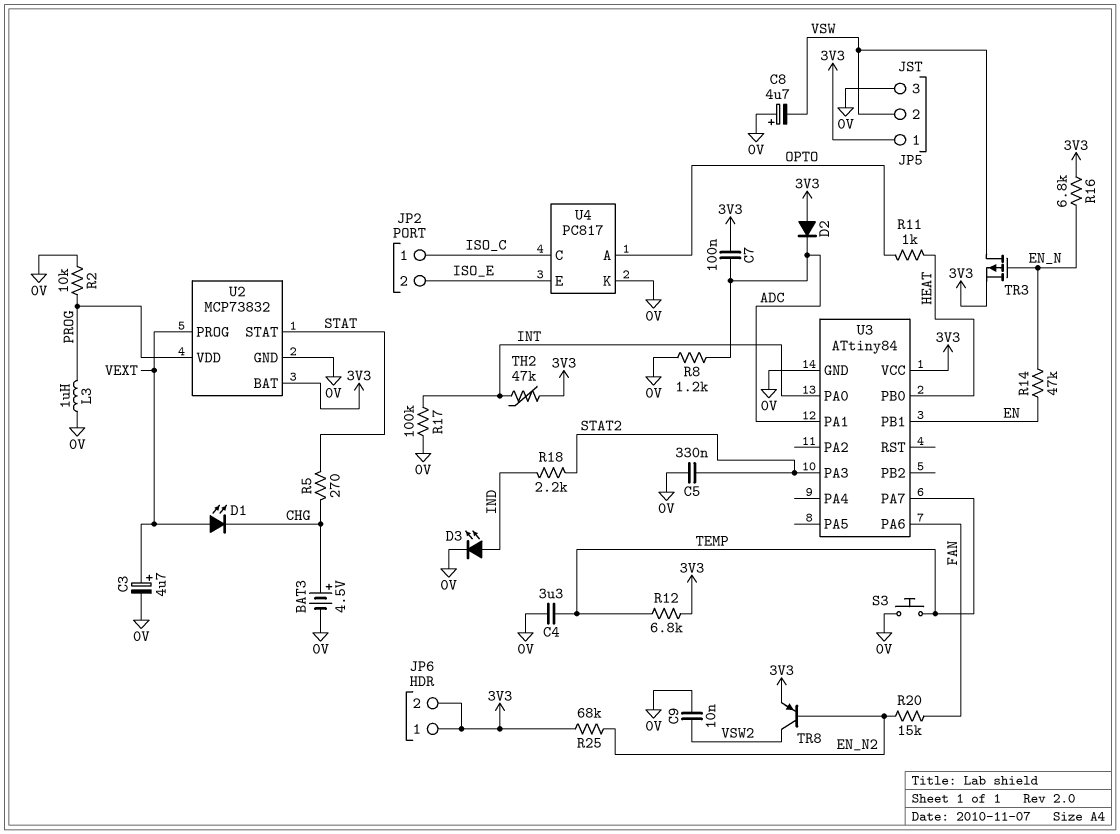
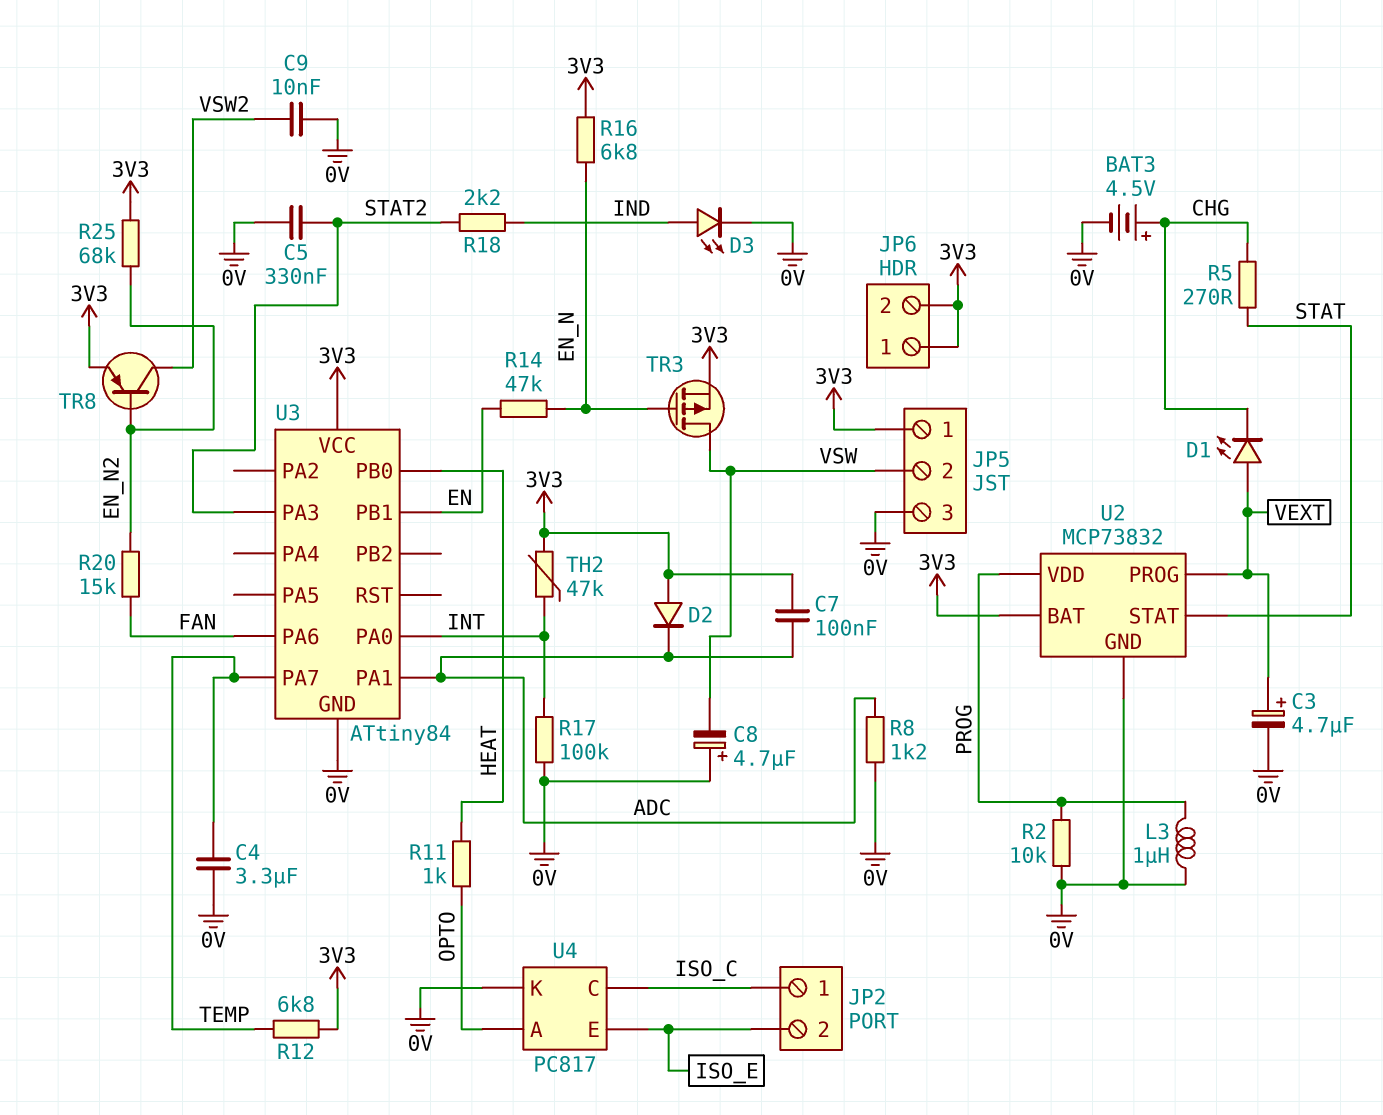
S3: button (0V, TEMP) -> none

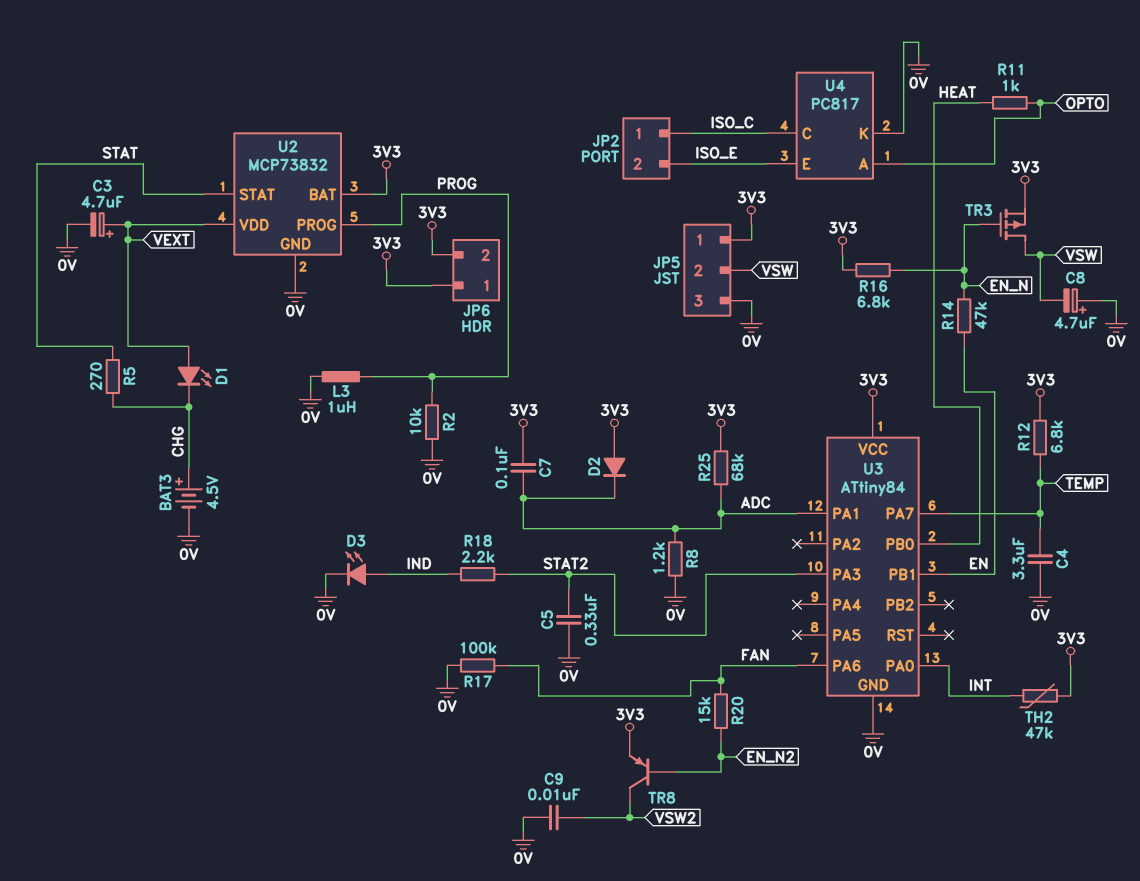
R17: 100k (0V, INT) -> 100k (0V, FAN)
R25: 68k (3V3, EN_N2) -> 68k (3V3, ADC)
U2 pin PROG: VEXT -> PROG
U2 pin VDD: PROG -> VEXT

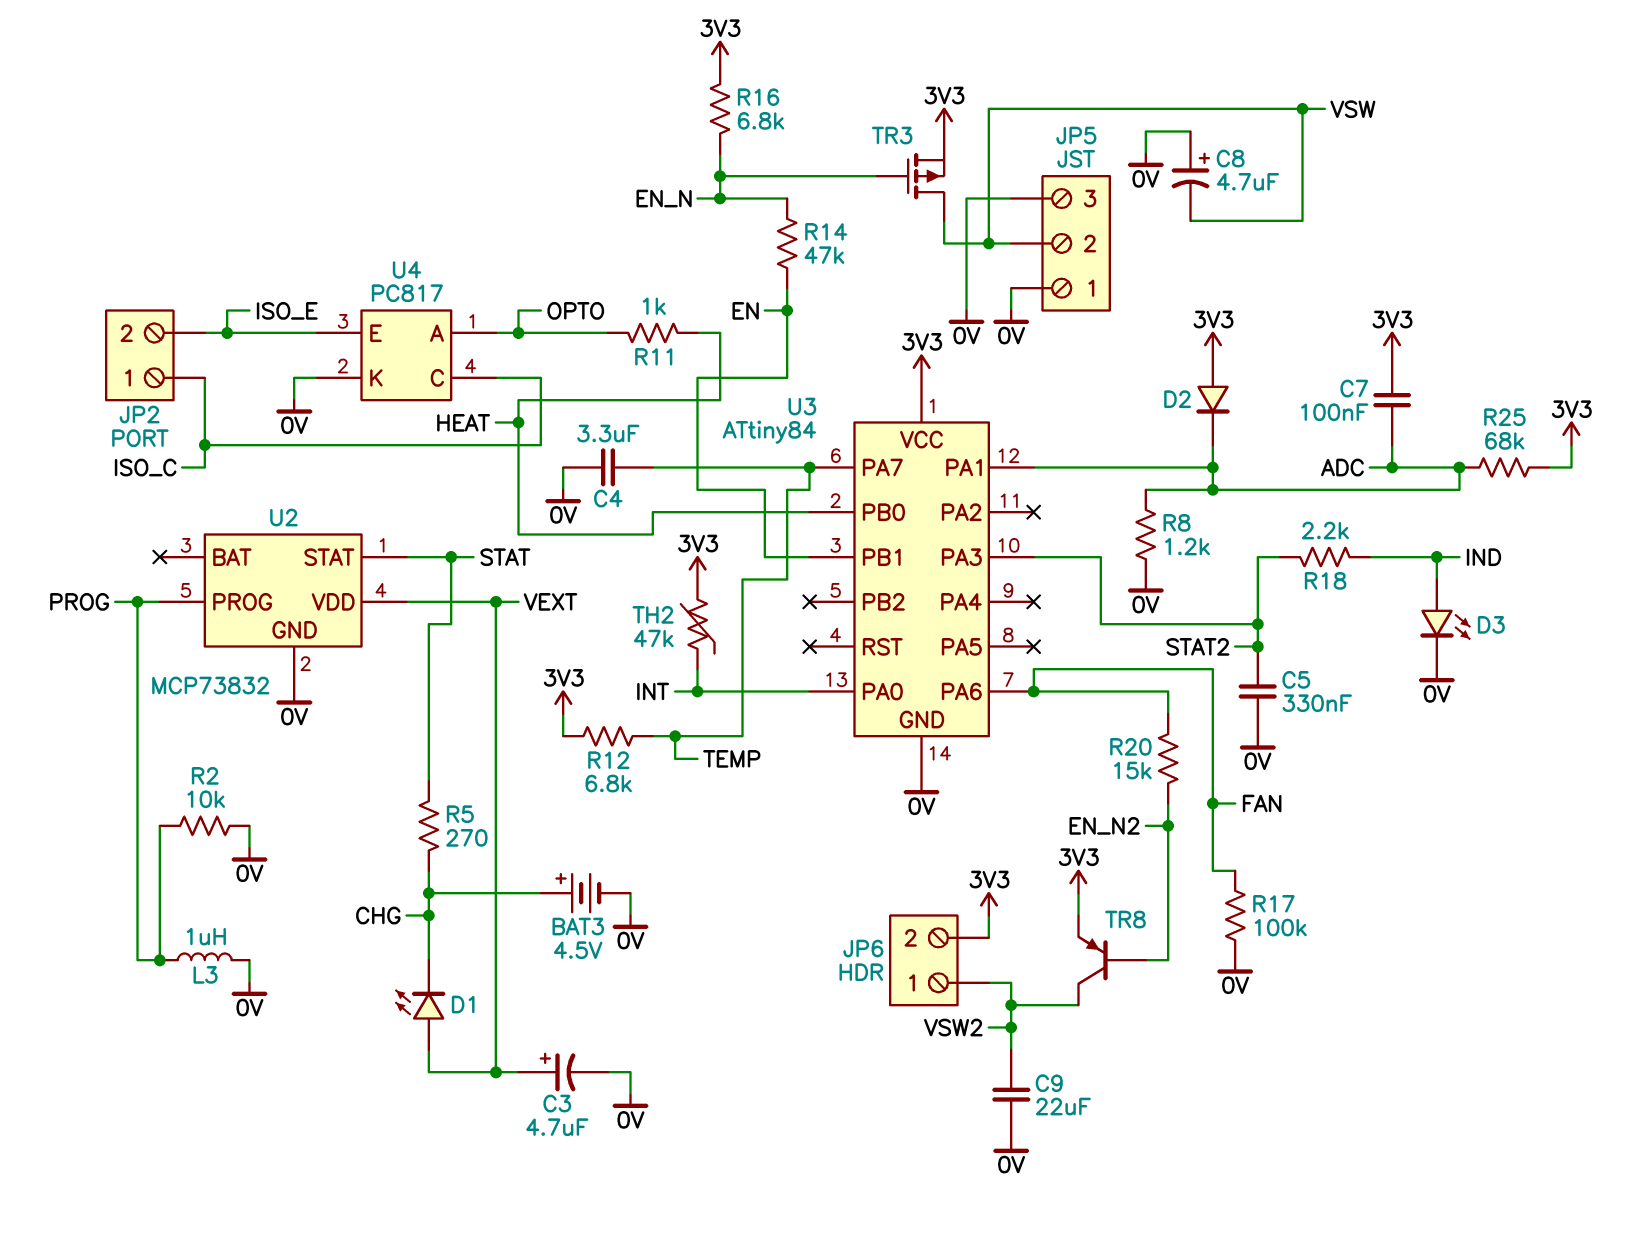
C9: 10nF (0V, VSW2) -> 22uF (0V, VSW2)
JP5 pin 1: 3V3 -> 0V
JP6 pin 1: 3V3 -> VSW2
U2 pin BAT: 3V3 -> none

